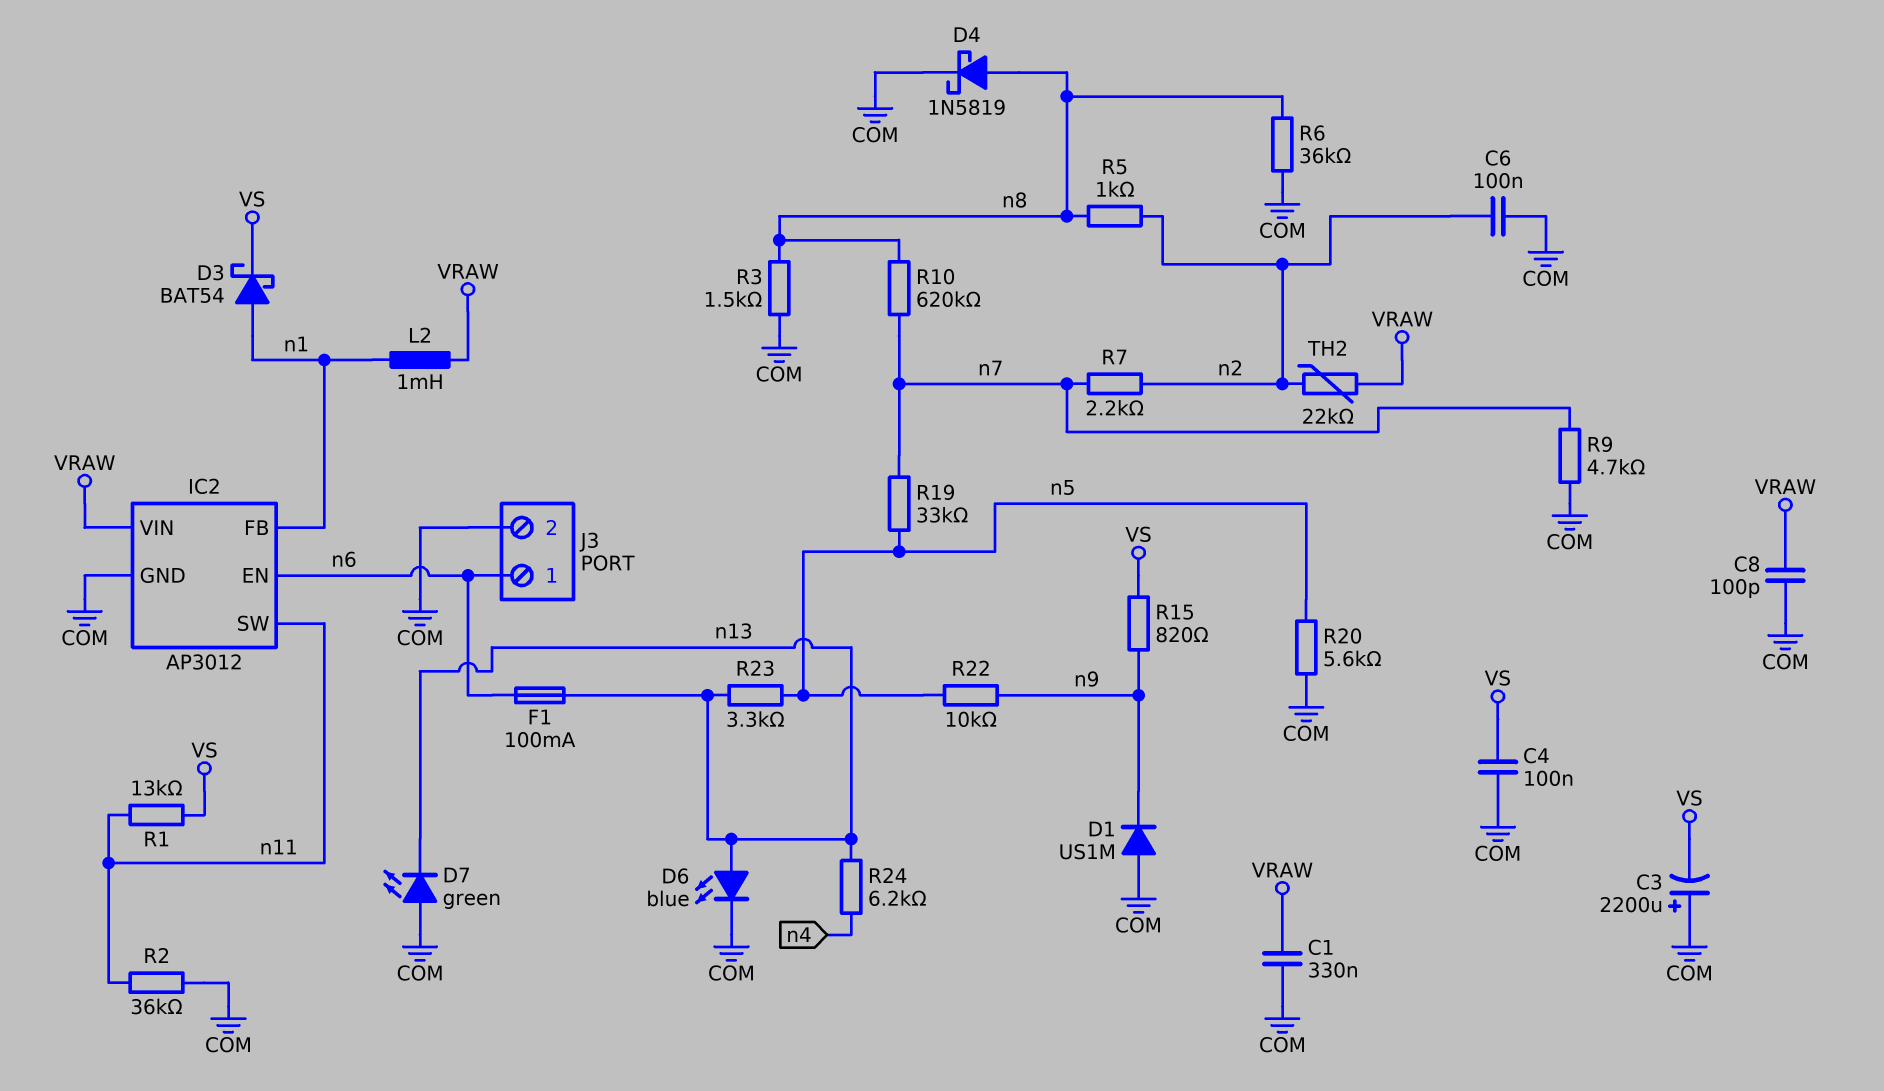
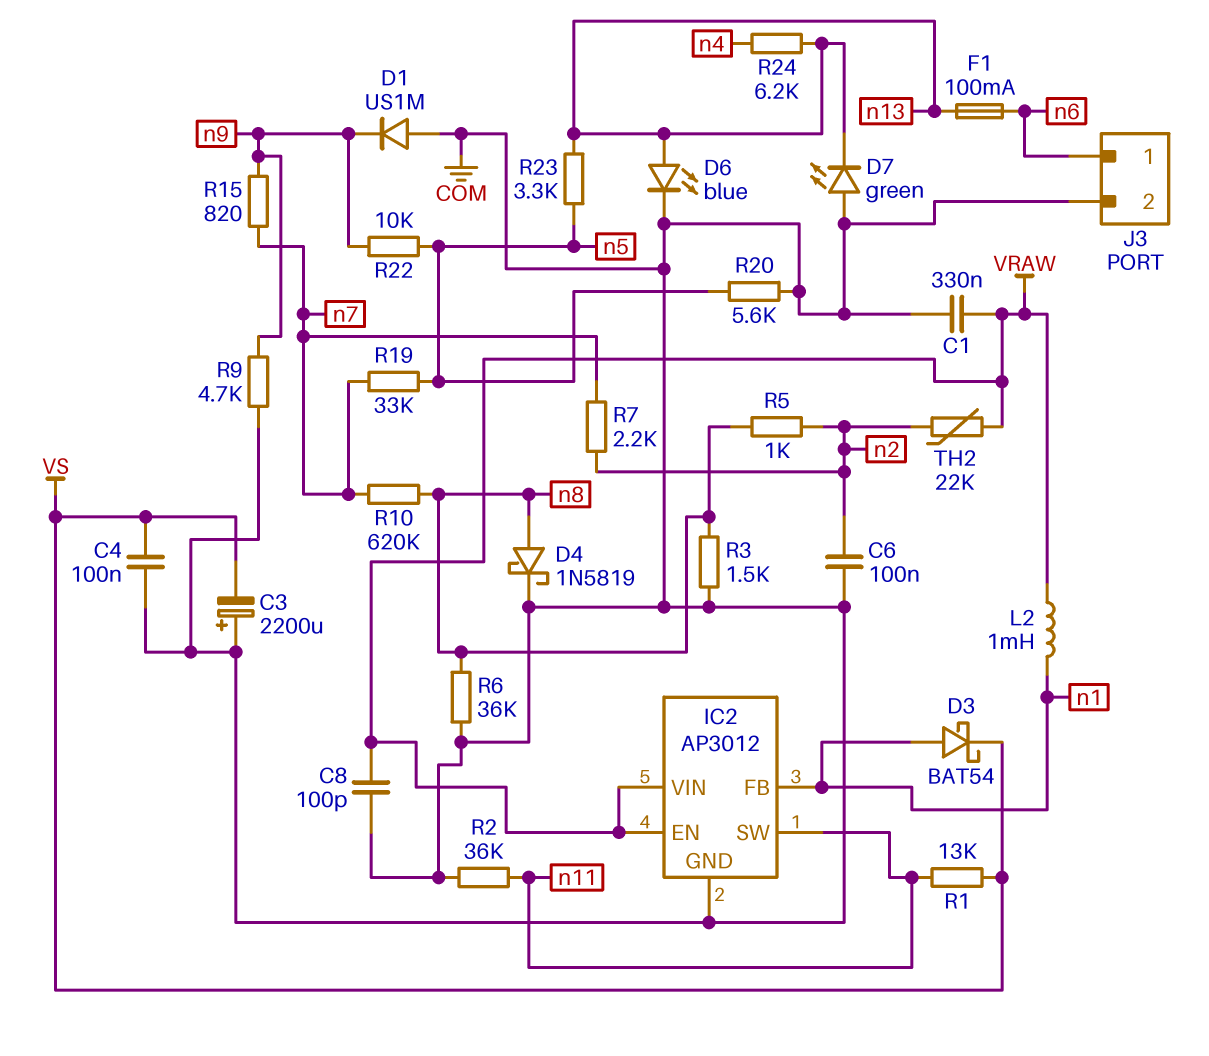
IC2 pin EN: n6 -> VRAW
R9: 4.7k (COM, n7) -> 4.7k (COM, n9)
R15: 820 (VS, n9) -> 820 (n7, n9)

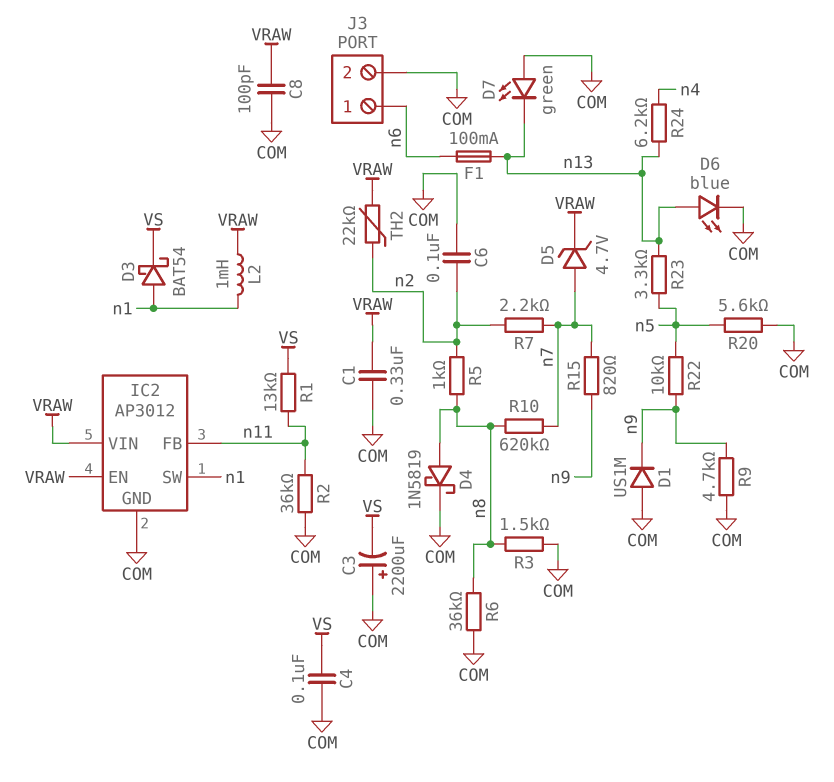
D5: none -> zener 4.7V (A n7, K VRAW)
IC2 pin FB: n1 -> n11
IC2 pin SW: n11 -> n1
R19: 33k (n5, n7) -> none

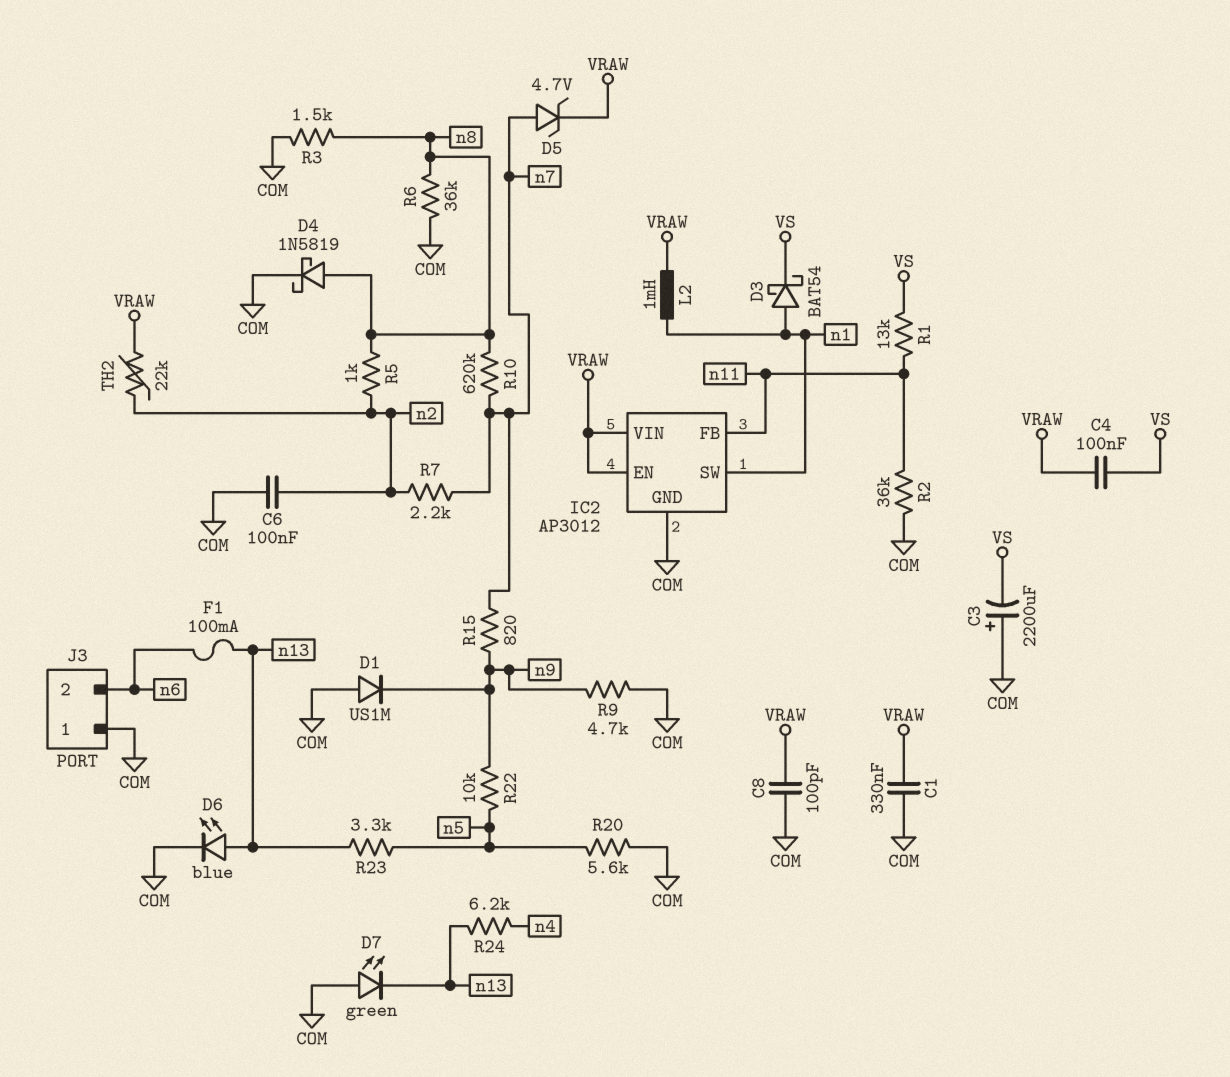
C4: 100nF (COM, VS) -> 100nF (VRAW, VS)
J3 pin 1: n6 -> COM
J3 pin 2: COM -> n6

